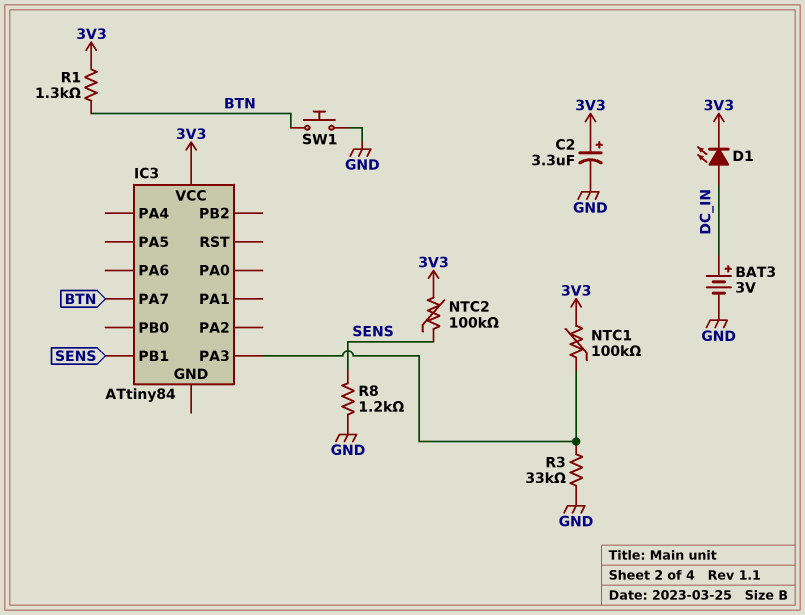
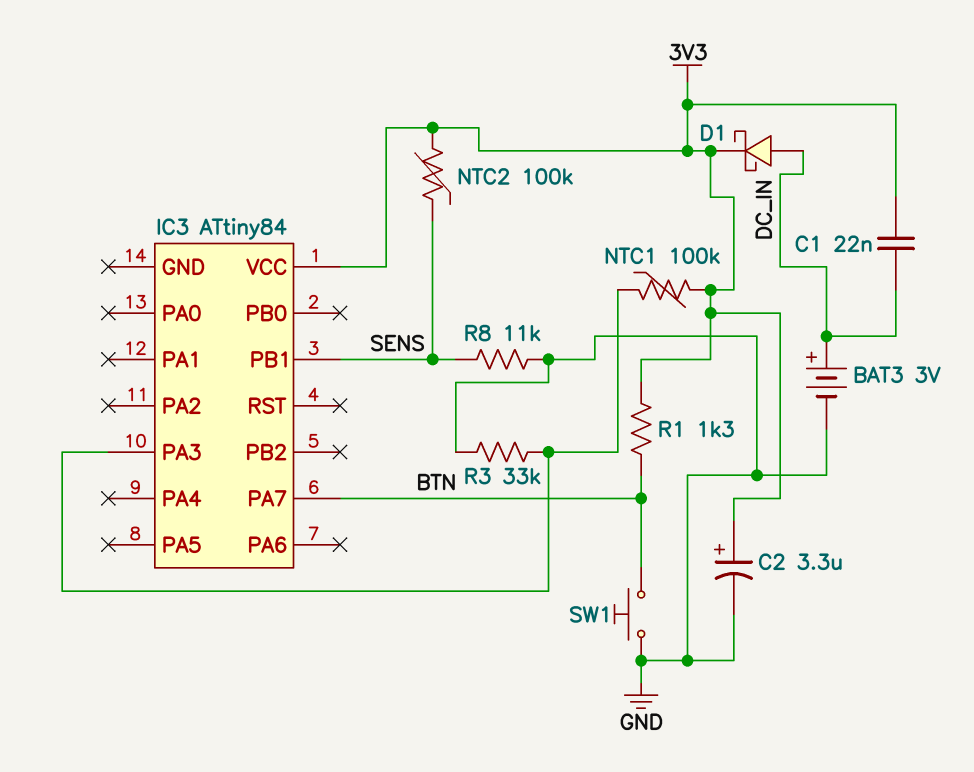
C1: none -> 22nF (3V3, DC_IN)
D1: LED (A DC_IN, K 3V3) -> schottky (A DC_IN, K 3V3)
R8: 1.2k (GND, SENS) -> 11k (GND, SENS)

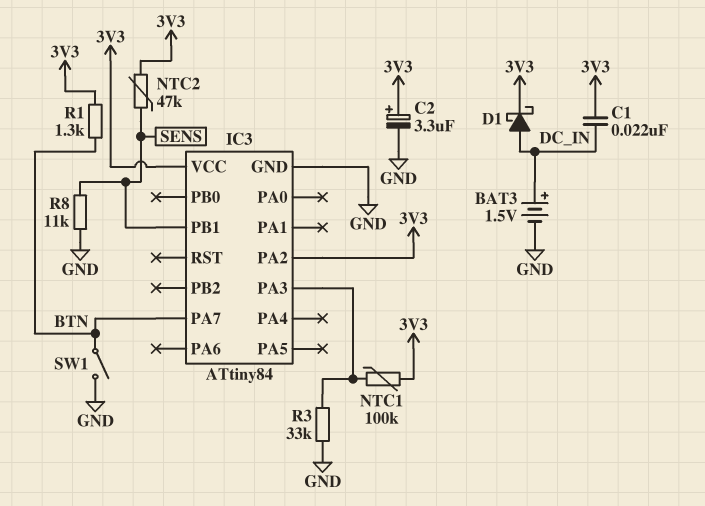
BAT3: 3V (plus DC_IN, minus GND) -> 1.5V (plus DC_IN, minus GND)
IC3 pin GND: none -> GND
IC3 pin PA2: none -> 3V3
NTC2: 100k (3V3, SENS) -> 47k (3V3, SENS)
SW1: button (BTN, GND) -> switch (BTN, GND)

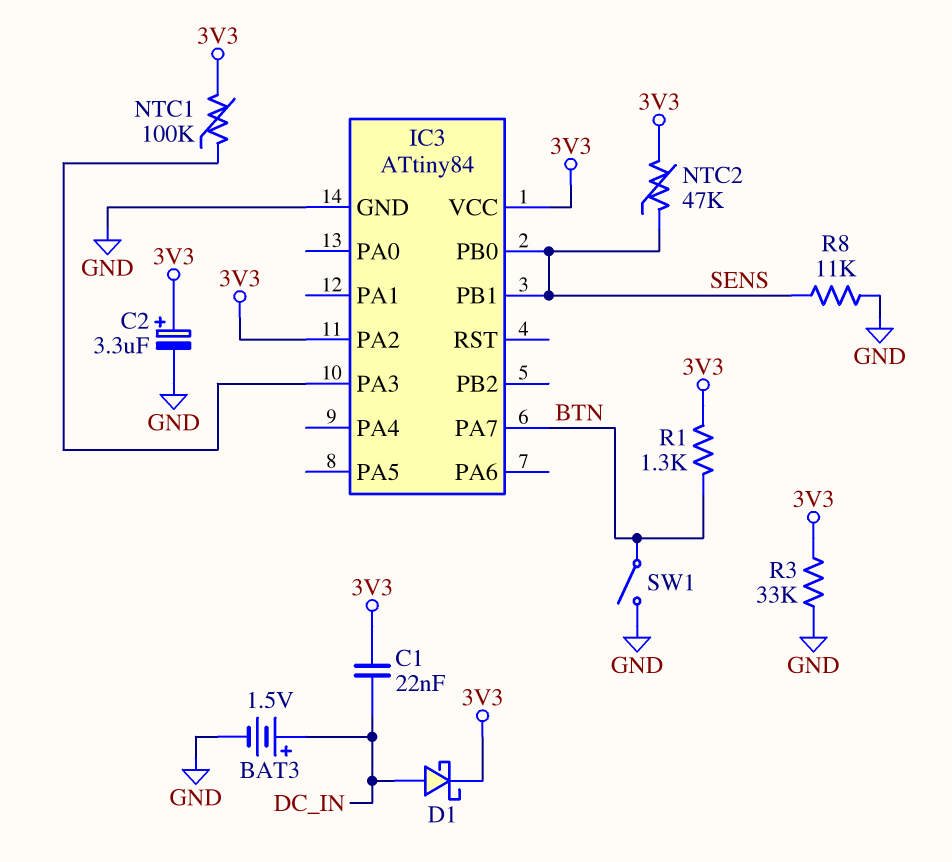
IC3 pin PB0: none -> SENS
R3: 33k (GND, IC3/PA3) -> 33k (3V3, GND)

